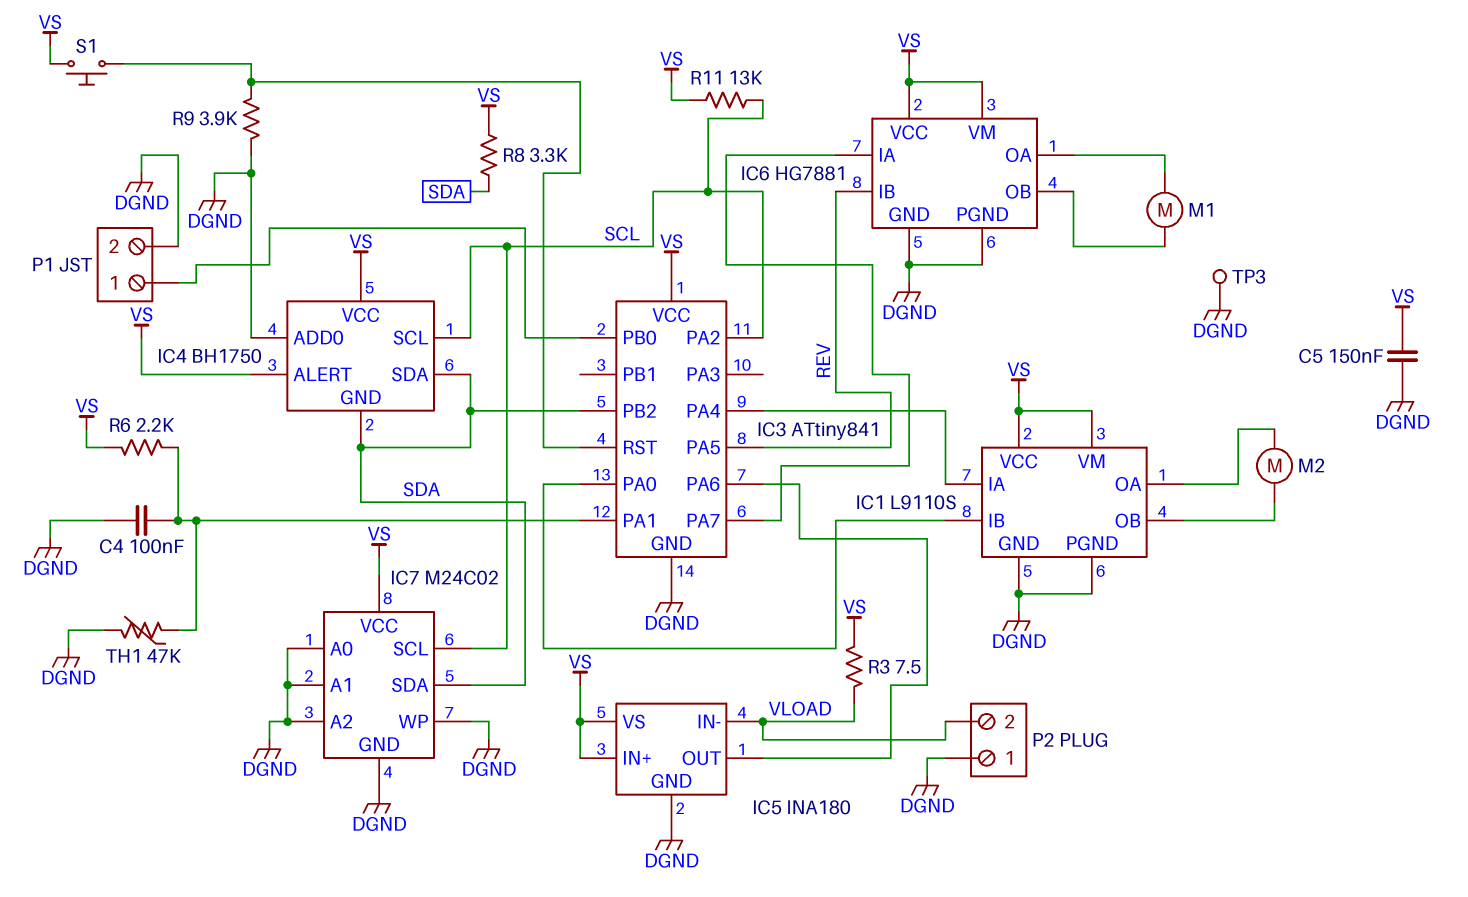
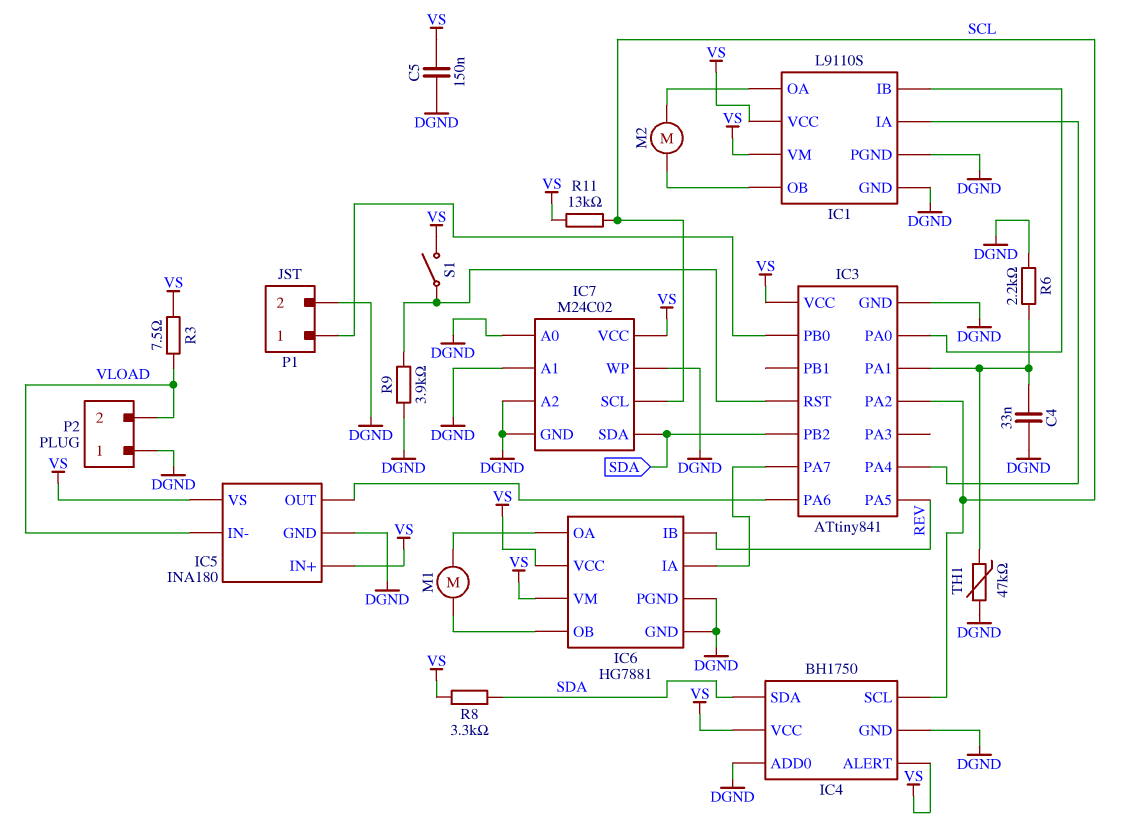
C4: 100nF (DGND, IC3/PA1) -> 33nF (DGND, IC3/PA1)
IC4 pin GND: SDA -> DGND
R6: 2.2k (IC3/PA1, VS) -> 2.2k (DGND, IC3/PA1)
S1: button (IC3/RST, VS) -> switch (IC3/RST, VS)
TP3: test point (DGND) -> none

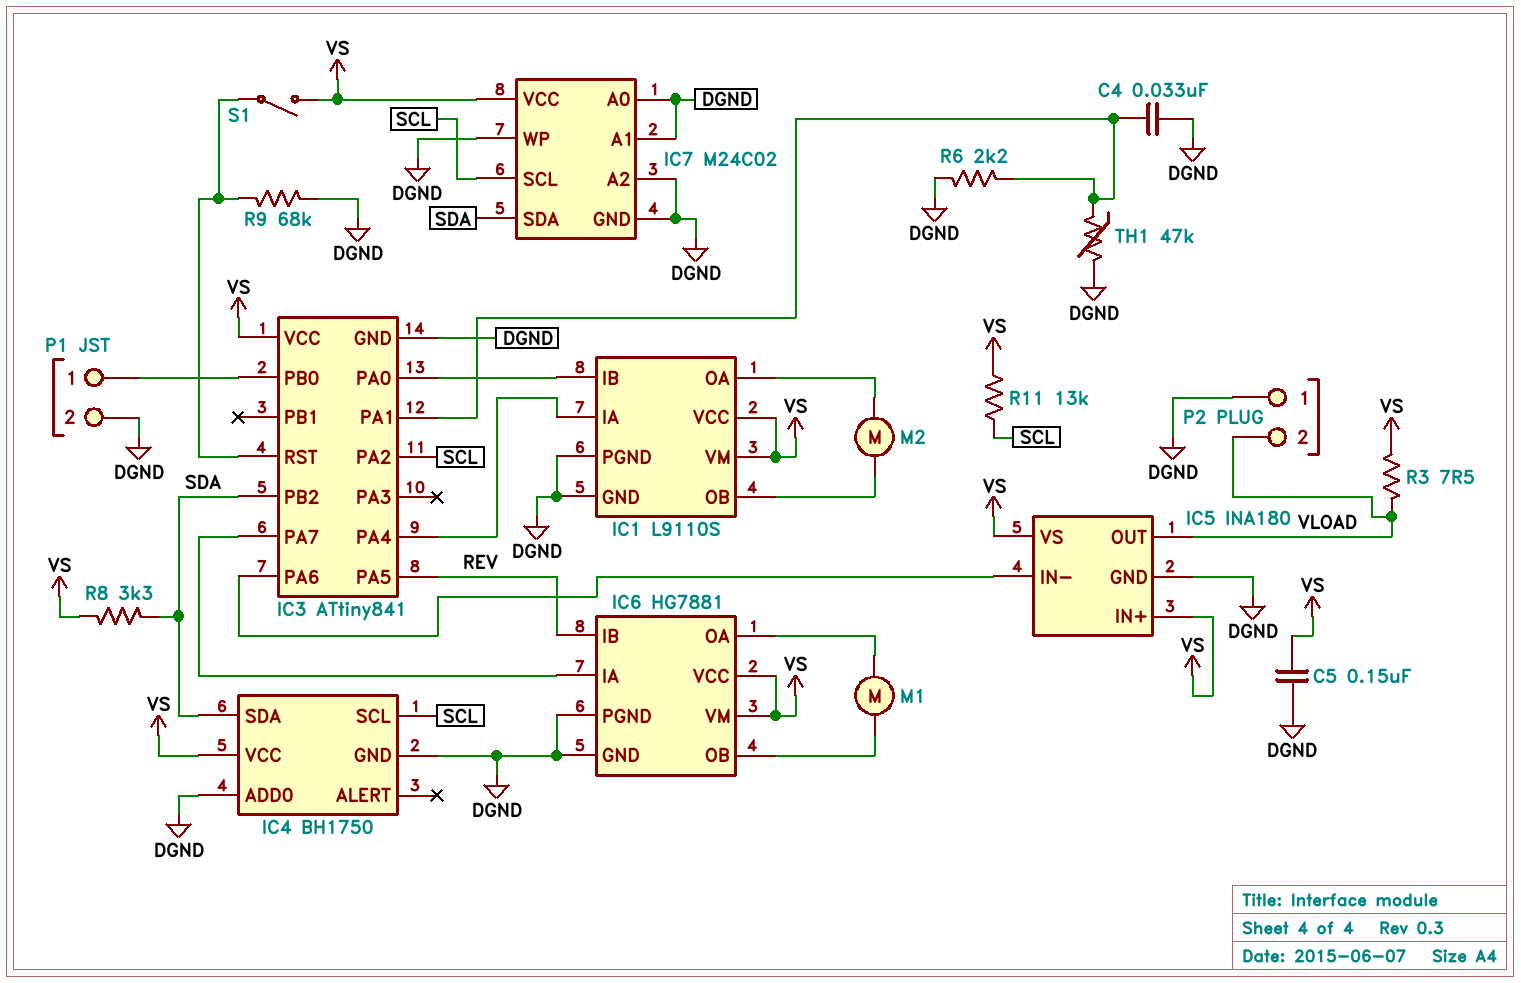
IC4 pin ALERT: VS -> none
IC5 pin IN-: VLOAD -> IC3/PA6
IC5 pin OUT: IC3/PA6 -> VLOAD
R9: 3.9k (DGND, IC3/RST) -> 68k (DGND, IC3/RST)

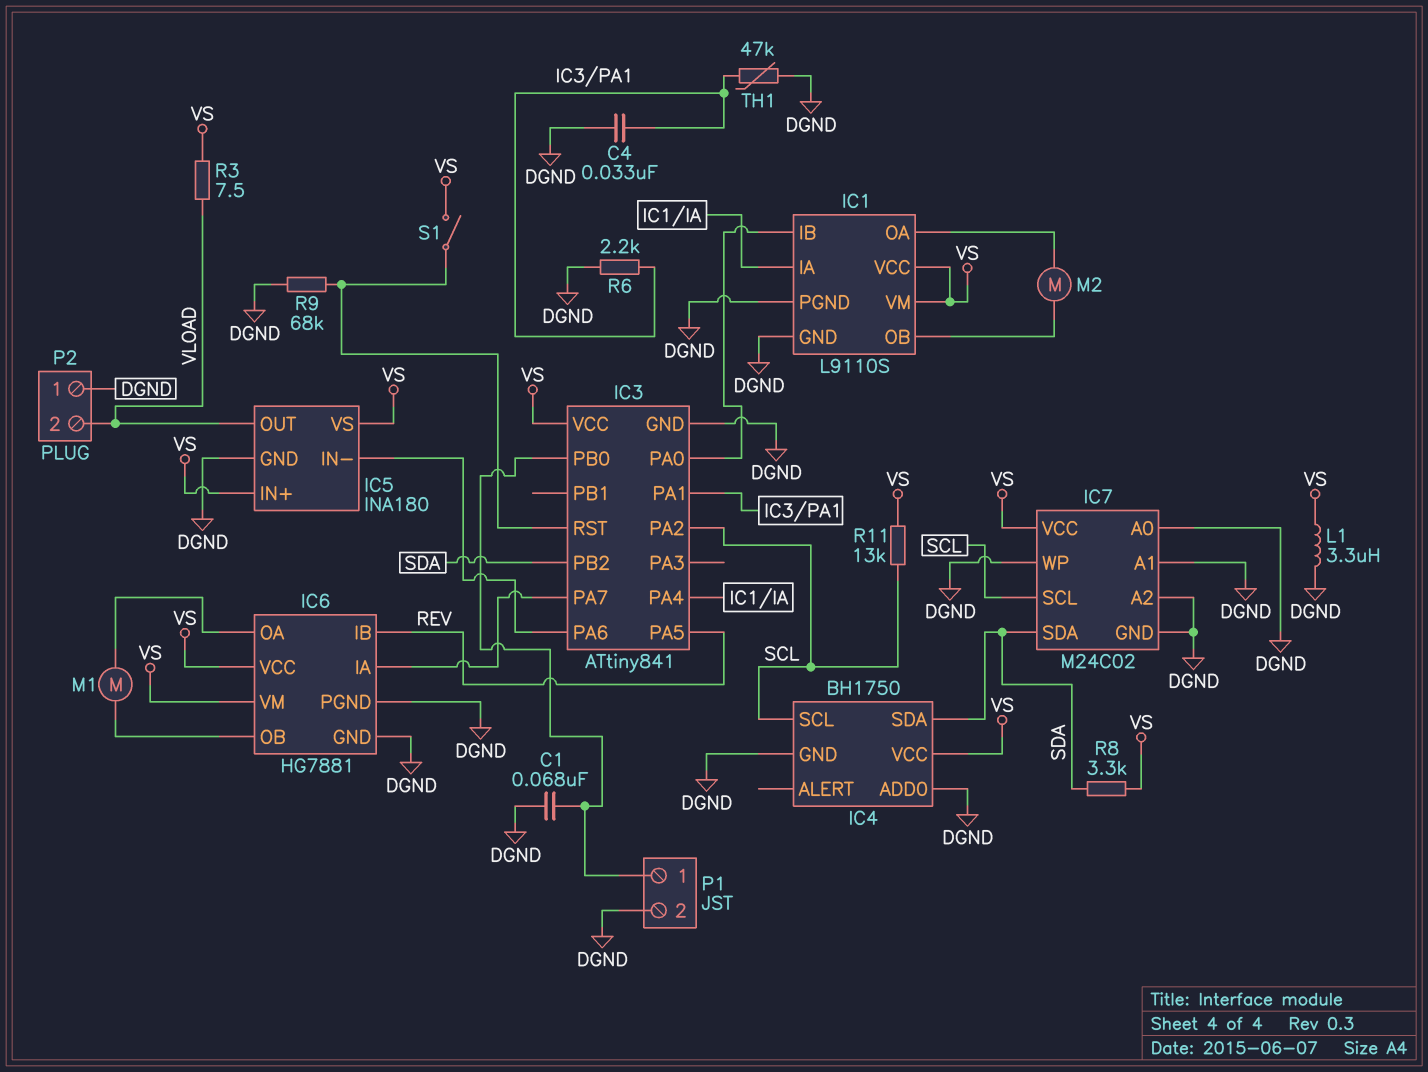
C1: none -> 68nF (DGND, IC3/PB0)
C5: 150nF (DGND, VS) -> none
L1: none -> 3.3uH (DGND, VS)

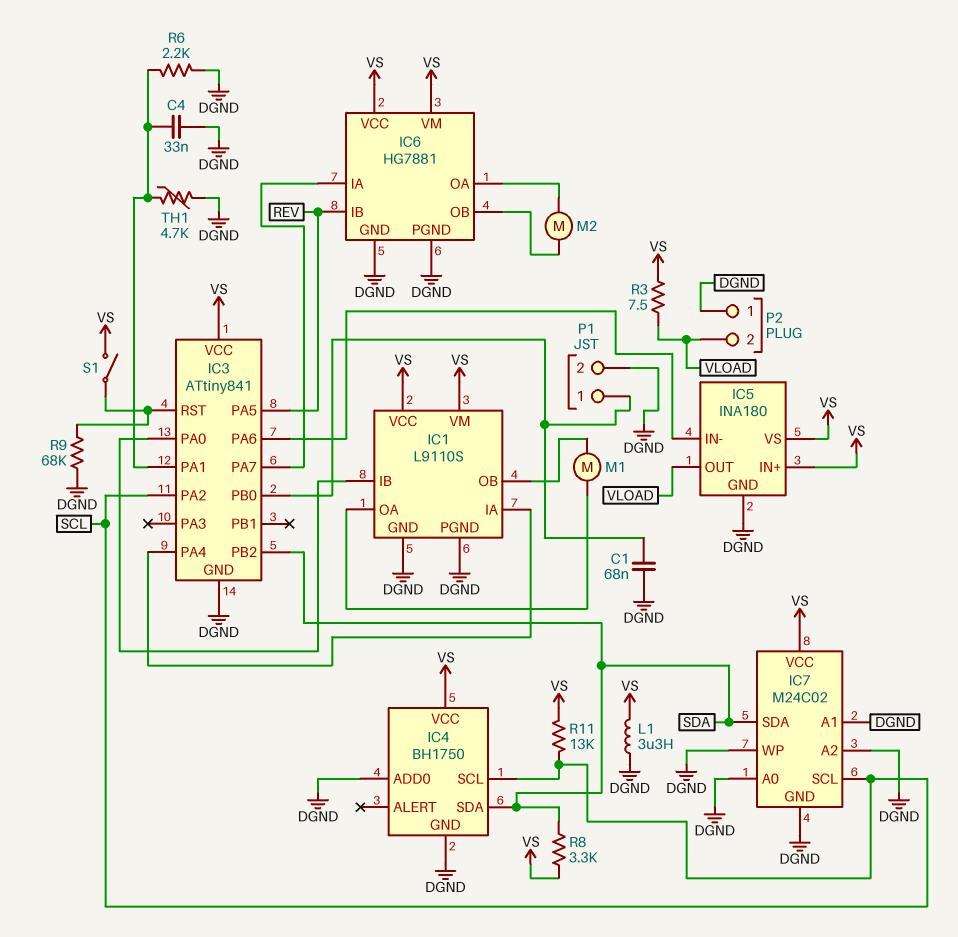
M1: motor (IC6/OA, IC6/OB) -> motor (IC1/OA, IC1/OB)
M2: motor (IC1/OA, IC1/OB) -> motor (IC6/OA, IC6/OB)
TH1: 47k (DGND, IC3/PA1) -> 4.7k (DGND, IC3/PA1)

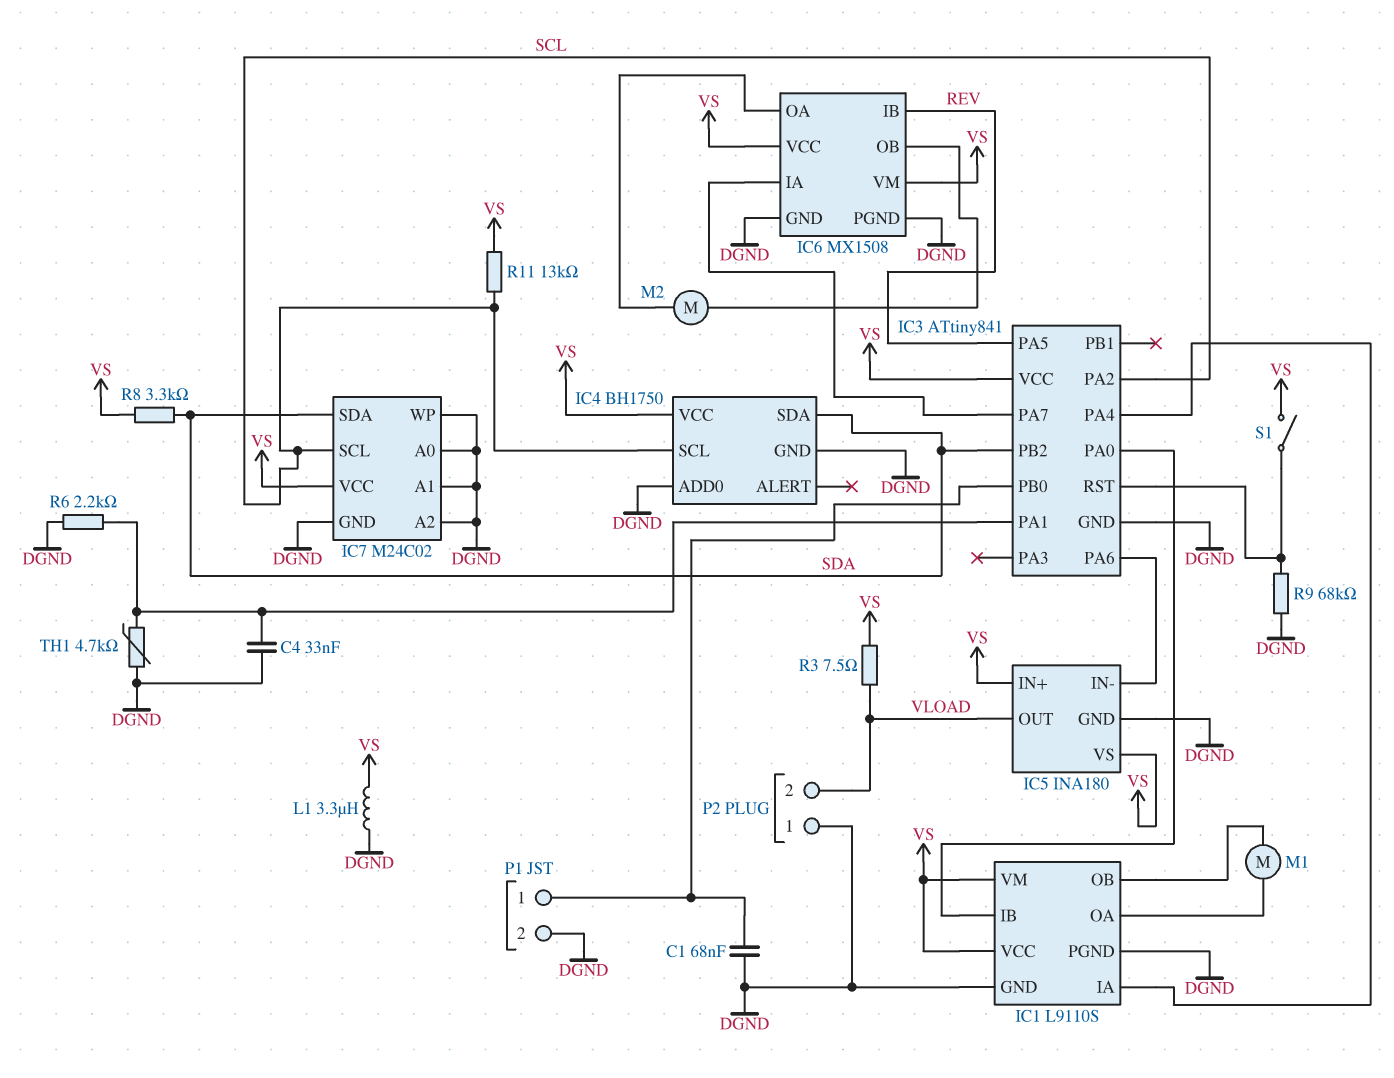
IC6: HG7881 -> MX1508

